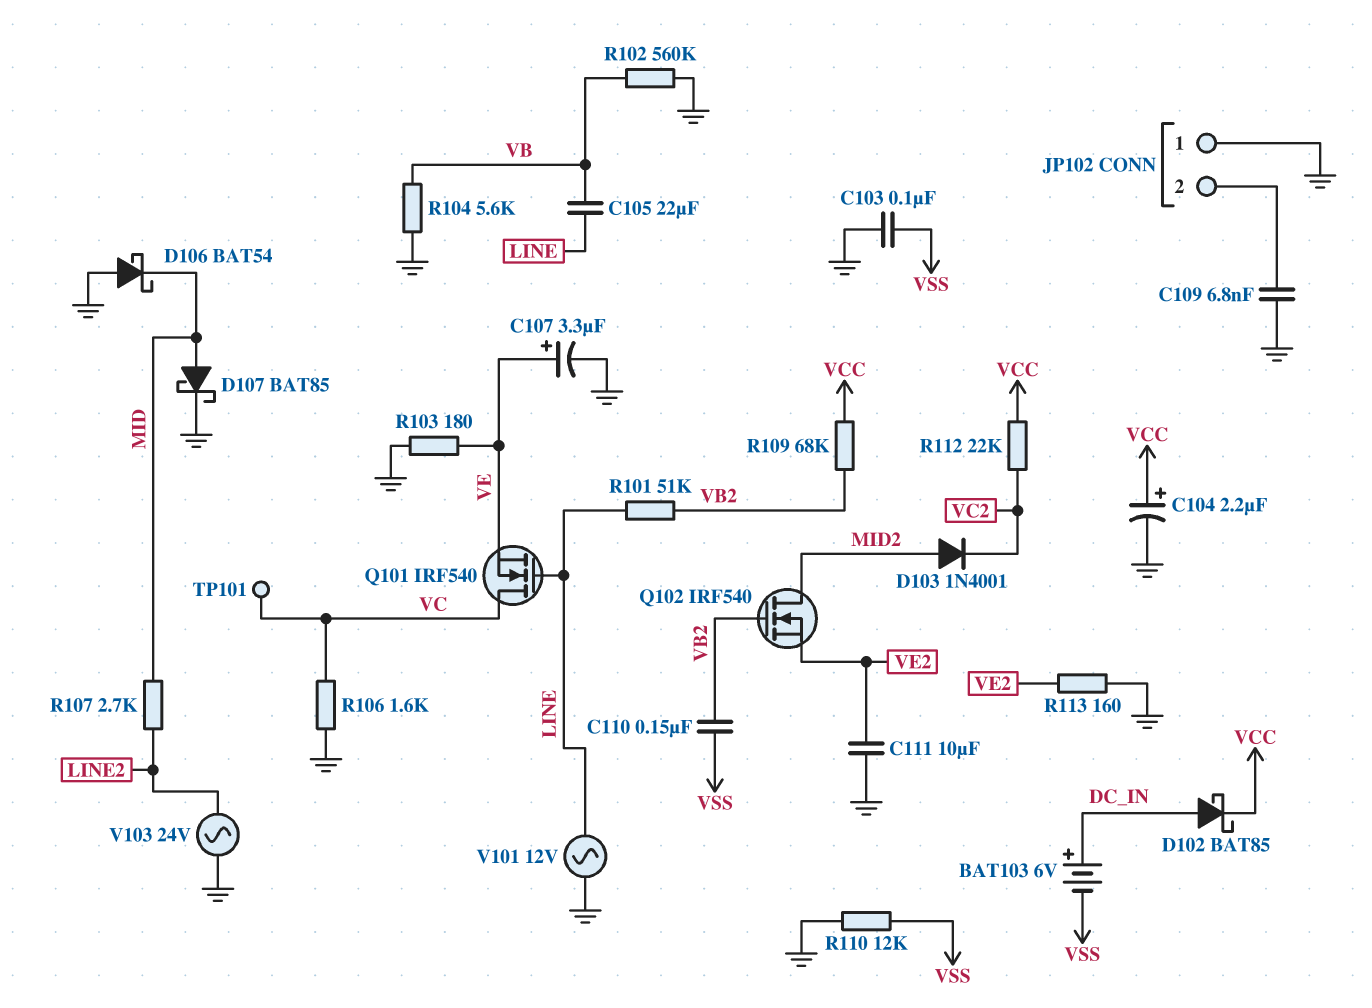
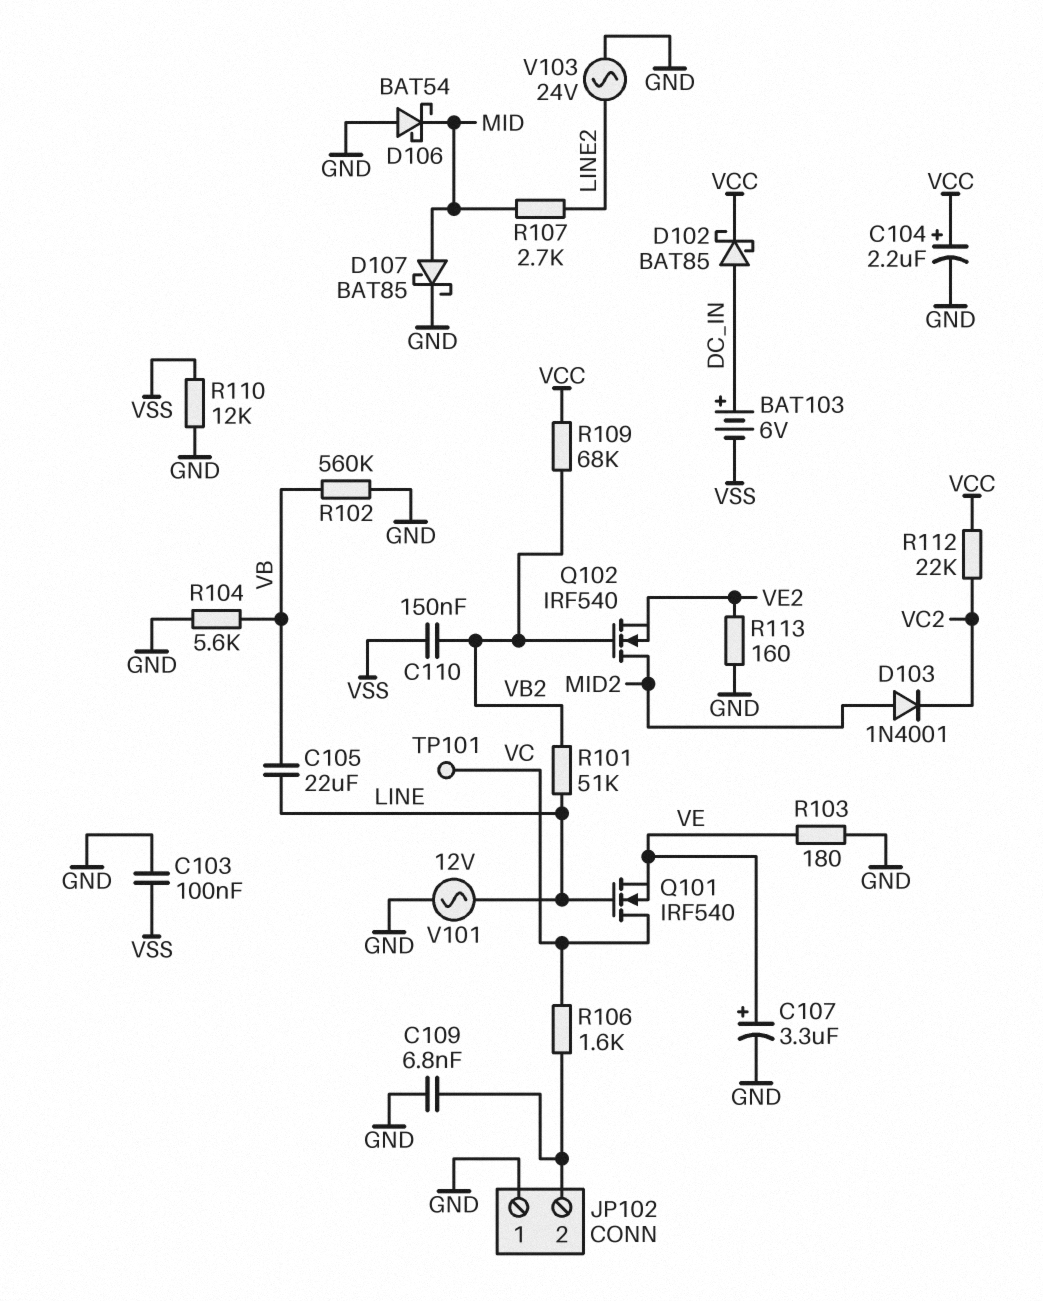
C111: 10uF (GND, VE2) -> none
R106: 1.6k (GND, VC) -> 1.6k (JP102/2, VC)

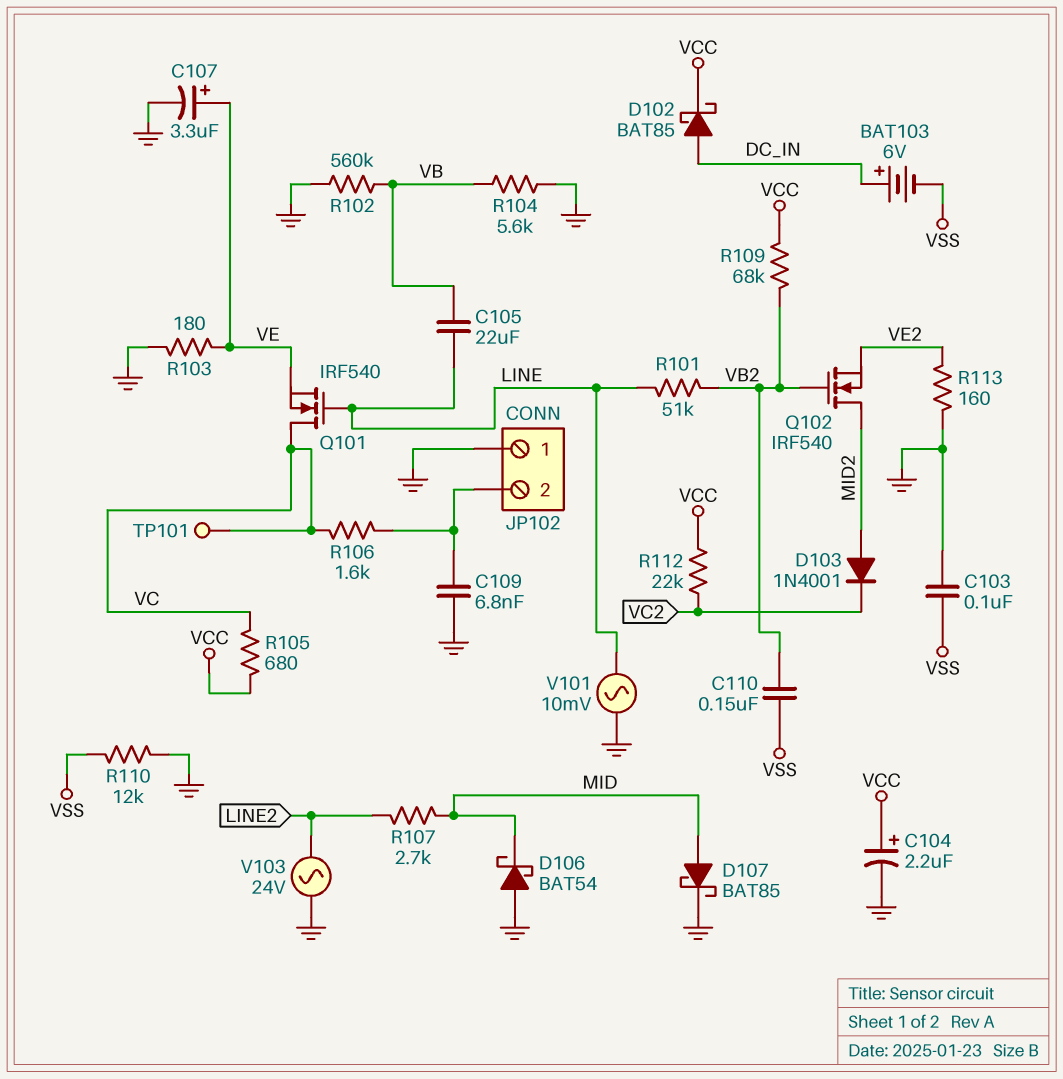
R105: none -> 680 (VC, VCC)
V101: AC 12V (GND, LINE) -> AC 10mV (GND, LINE)

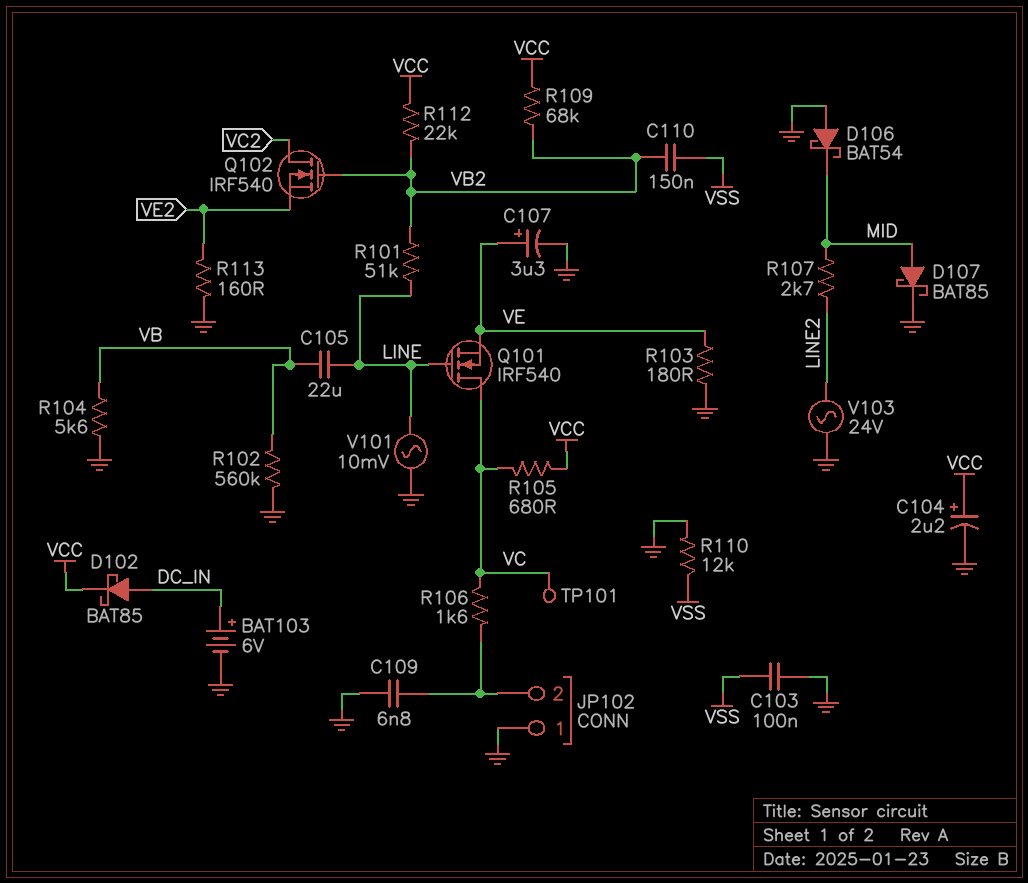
BAT103: 6V (plus DC_IN, minus VSS) -> 6V (plus DC_IN, minus GND)
D103: diode 1N4001 (A MID2, K VC2) -> none
Q102: NMOS IRF540 (G VB2, D MID2, S VE2) -> NMOS IRF540 (G VB2, D VC2, S VE2)
R112: 22k (VC2, VCC) -> 22k (VB2, VCC)

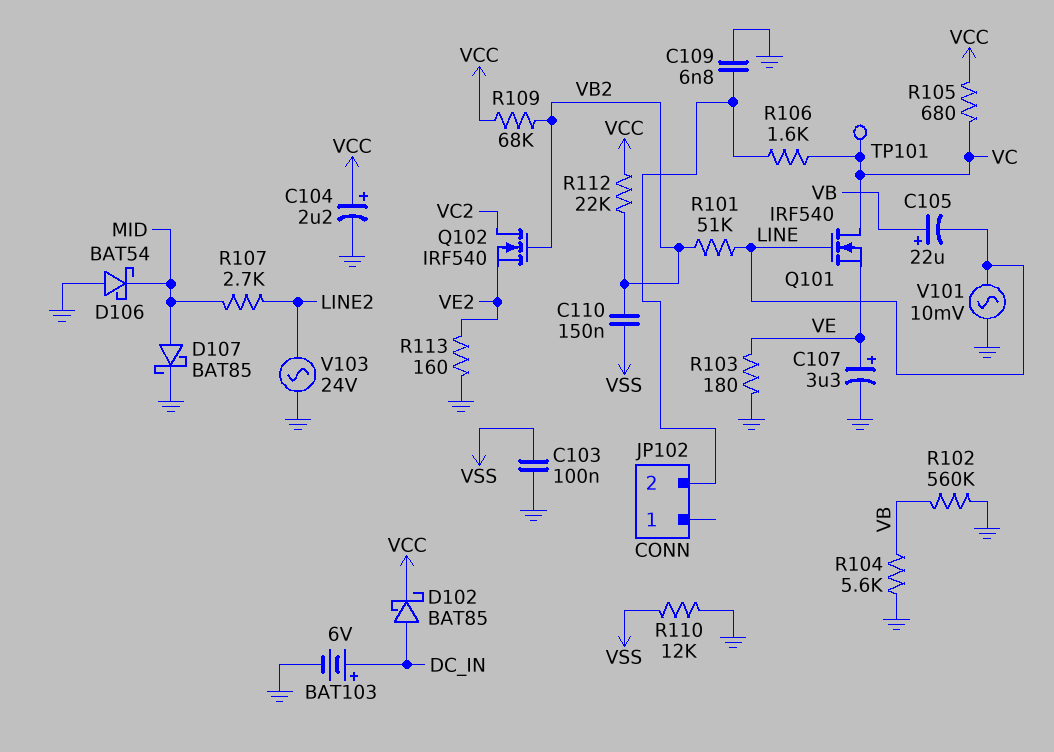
C105: 22uF (LINE, VB) -> 22uF (plus VB, minus LINE)
JP102 pin 1: GND -> none

